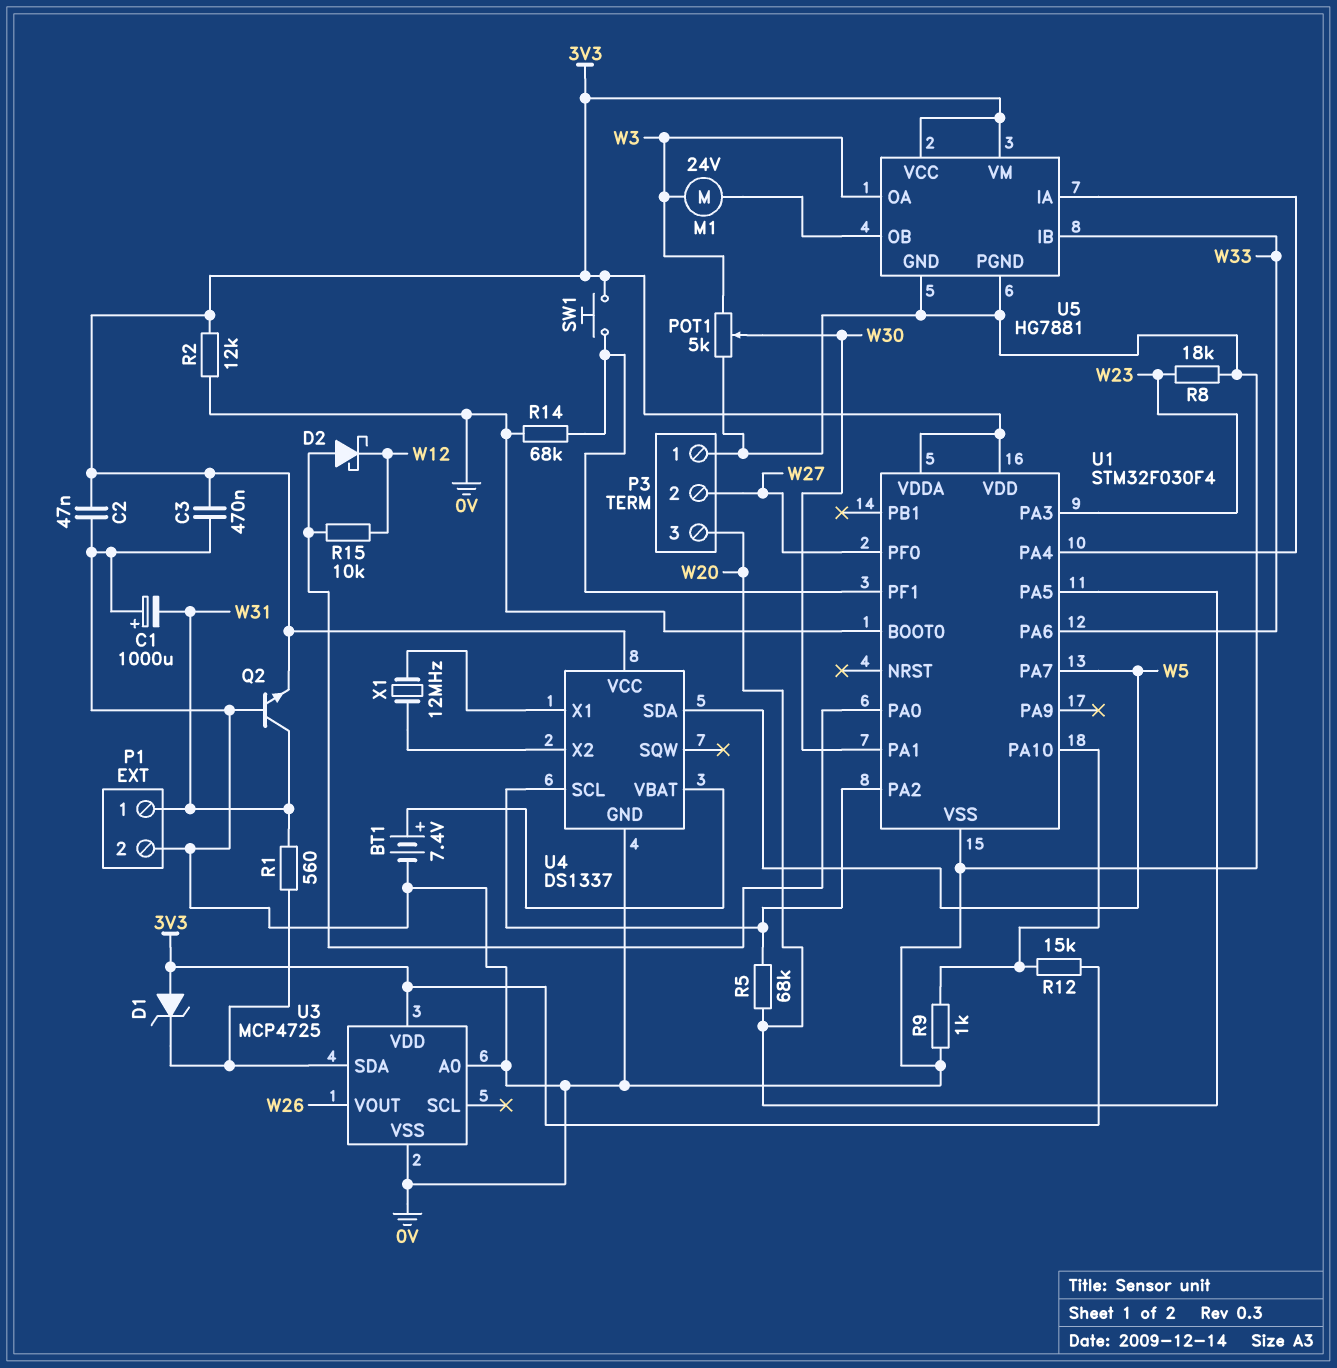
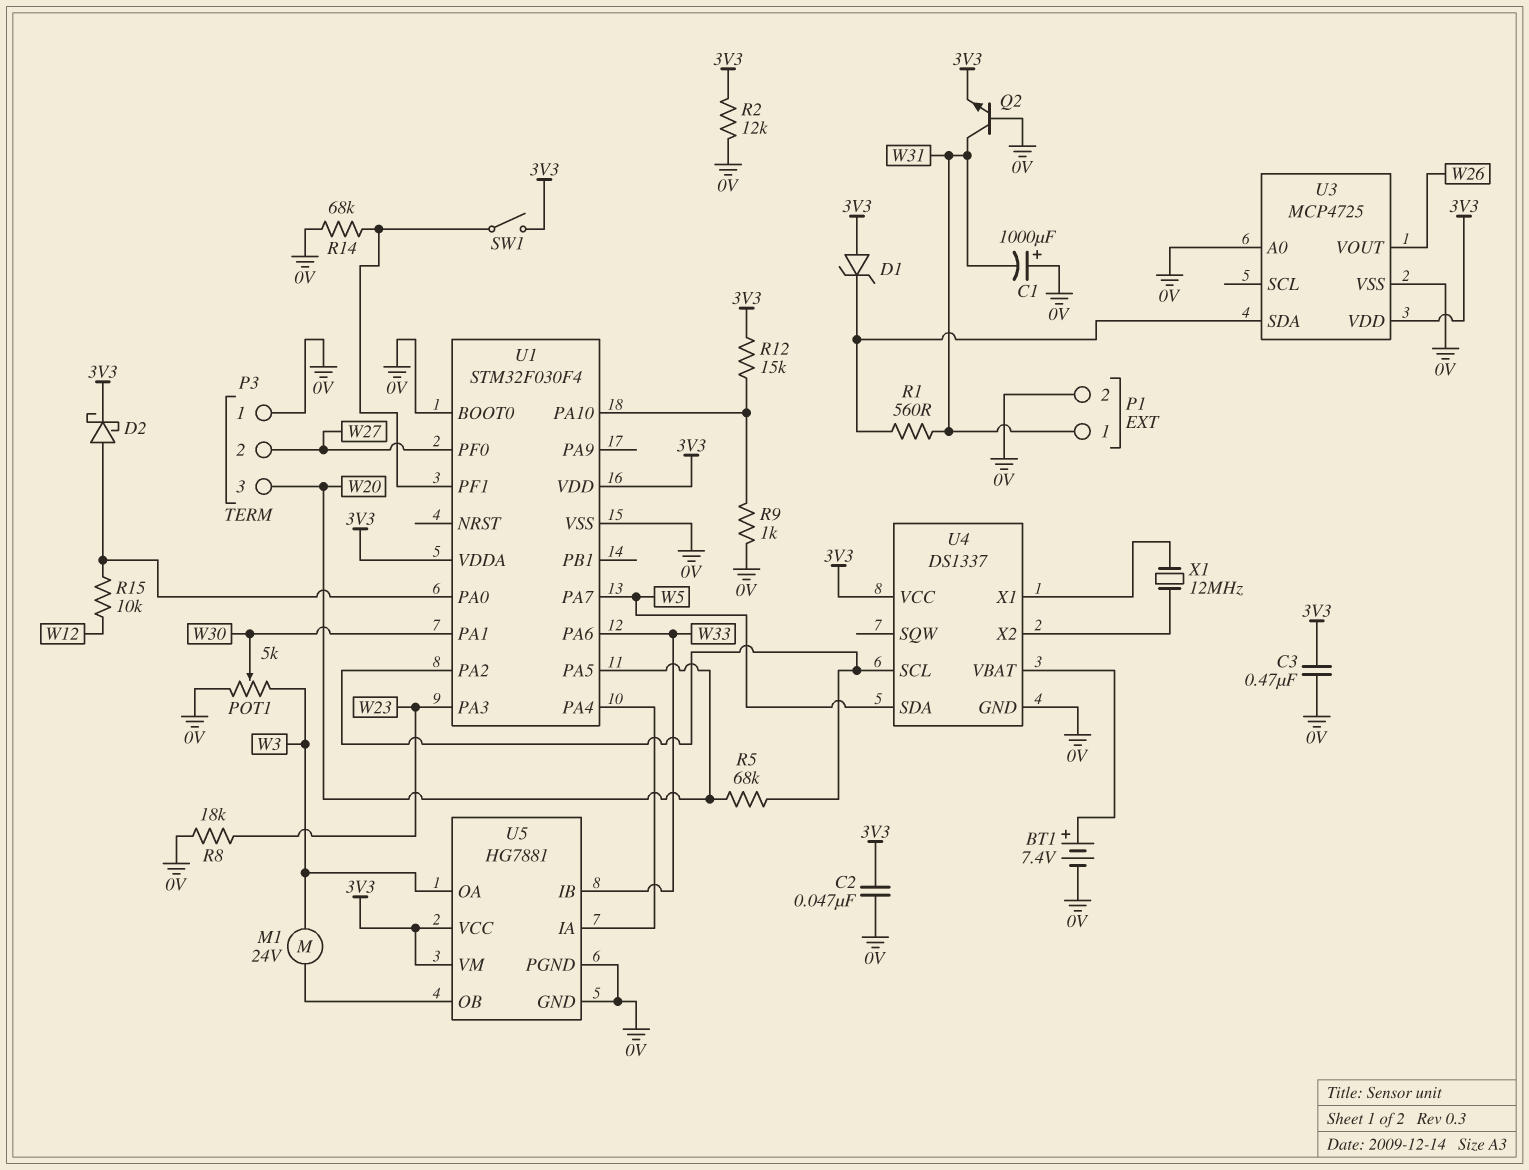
D2: schottky (A U1/PA0, K W12) -> schottky (A U1/PA0, K 3V3)
SW1: button (3V3, U1/PF1) -> switch (3V3, U1/PF1)

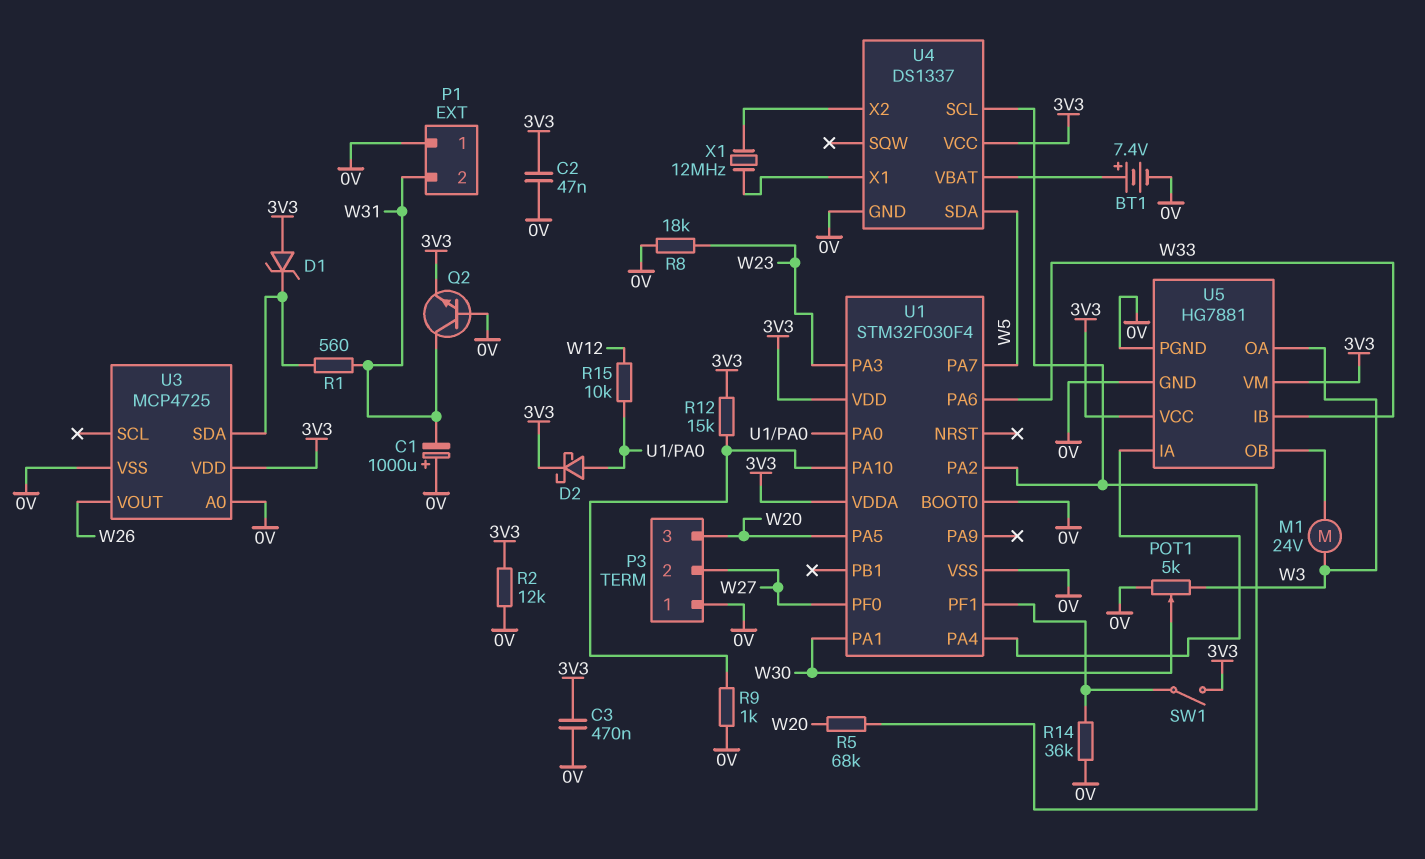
P1 pin 1: W31 -> 0V
P1 pin 2: 0V -> W31
R14: 68k (0V, U1/PF1) -> 36k (0V, U1/PF1)

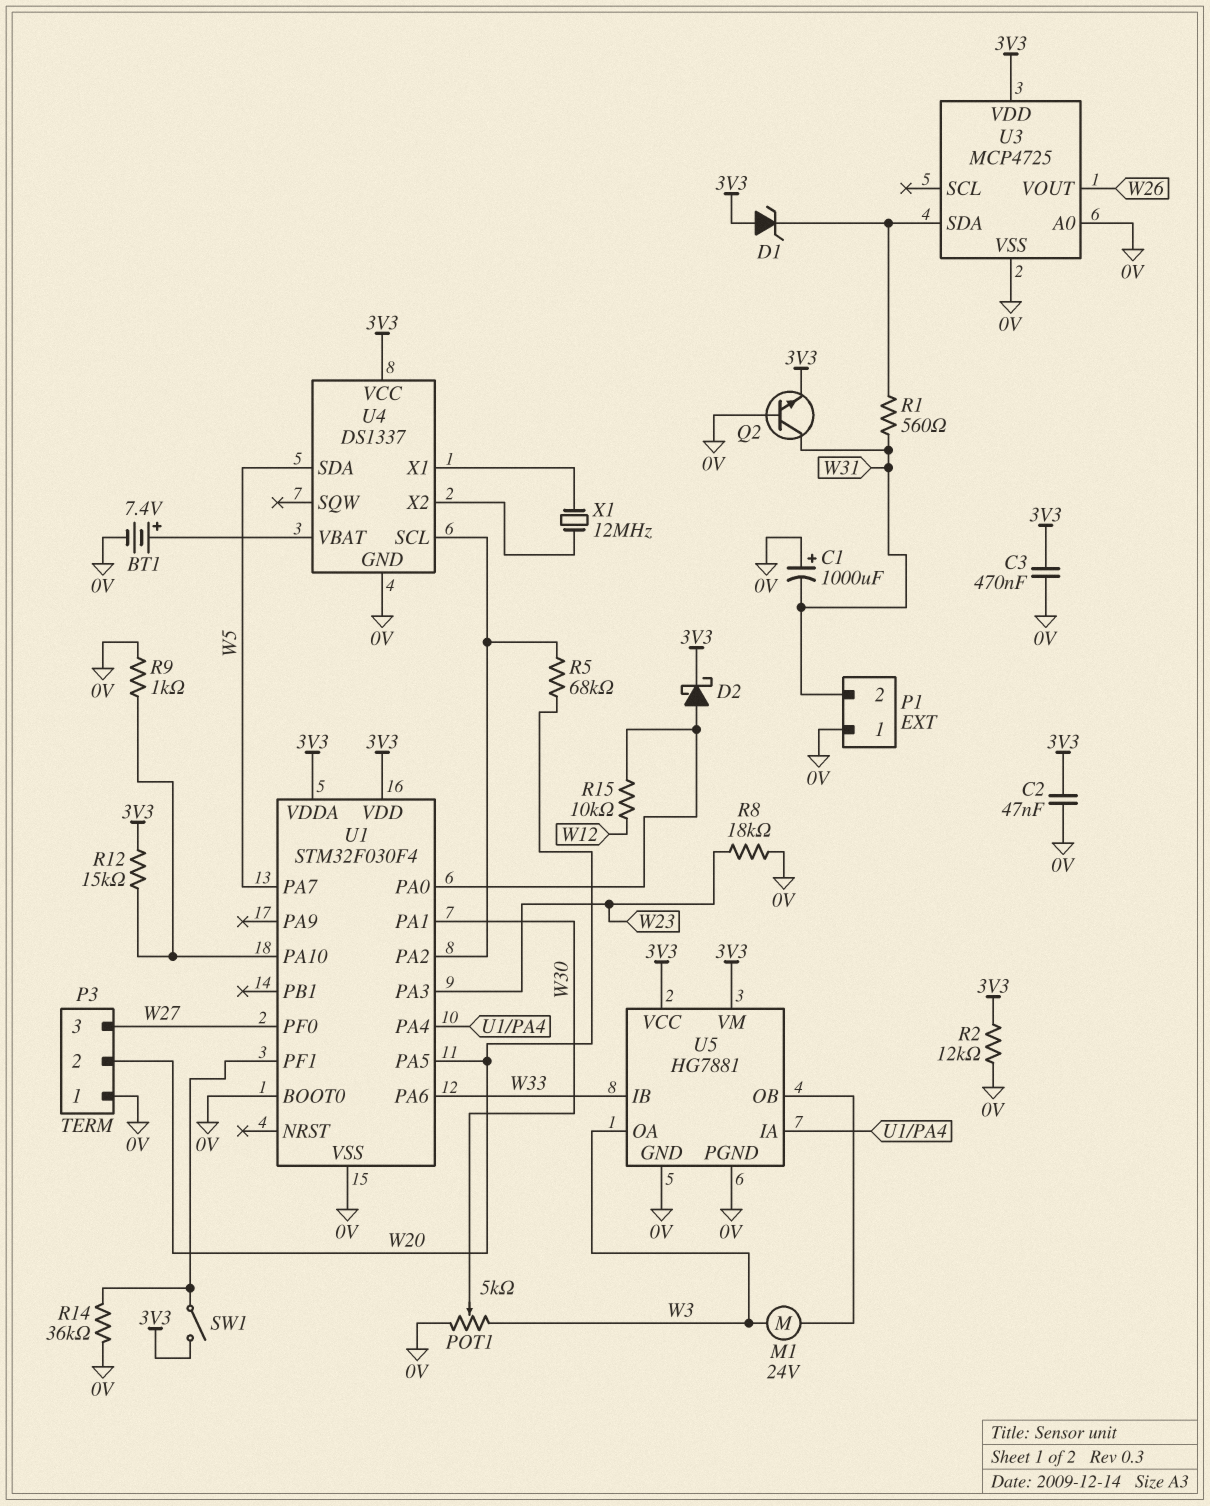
P3 pin 2: W27 -> W20
P3 pin 3: W20 -> W27

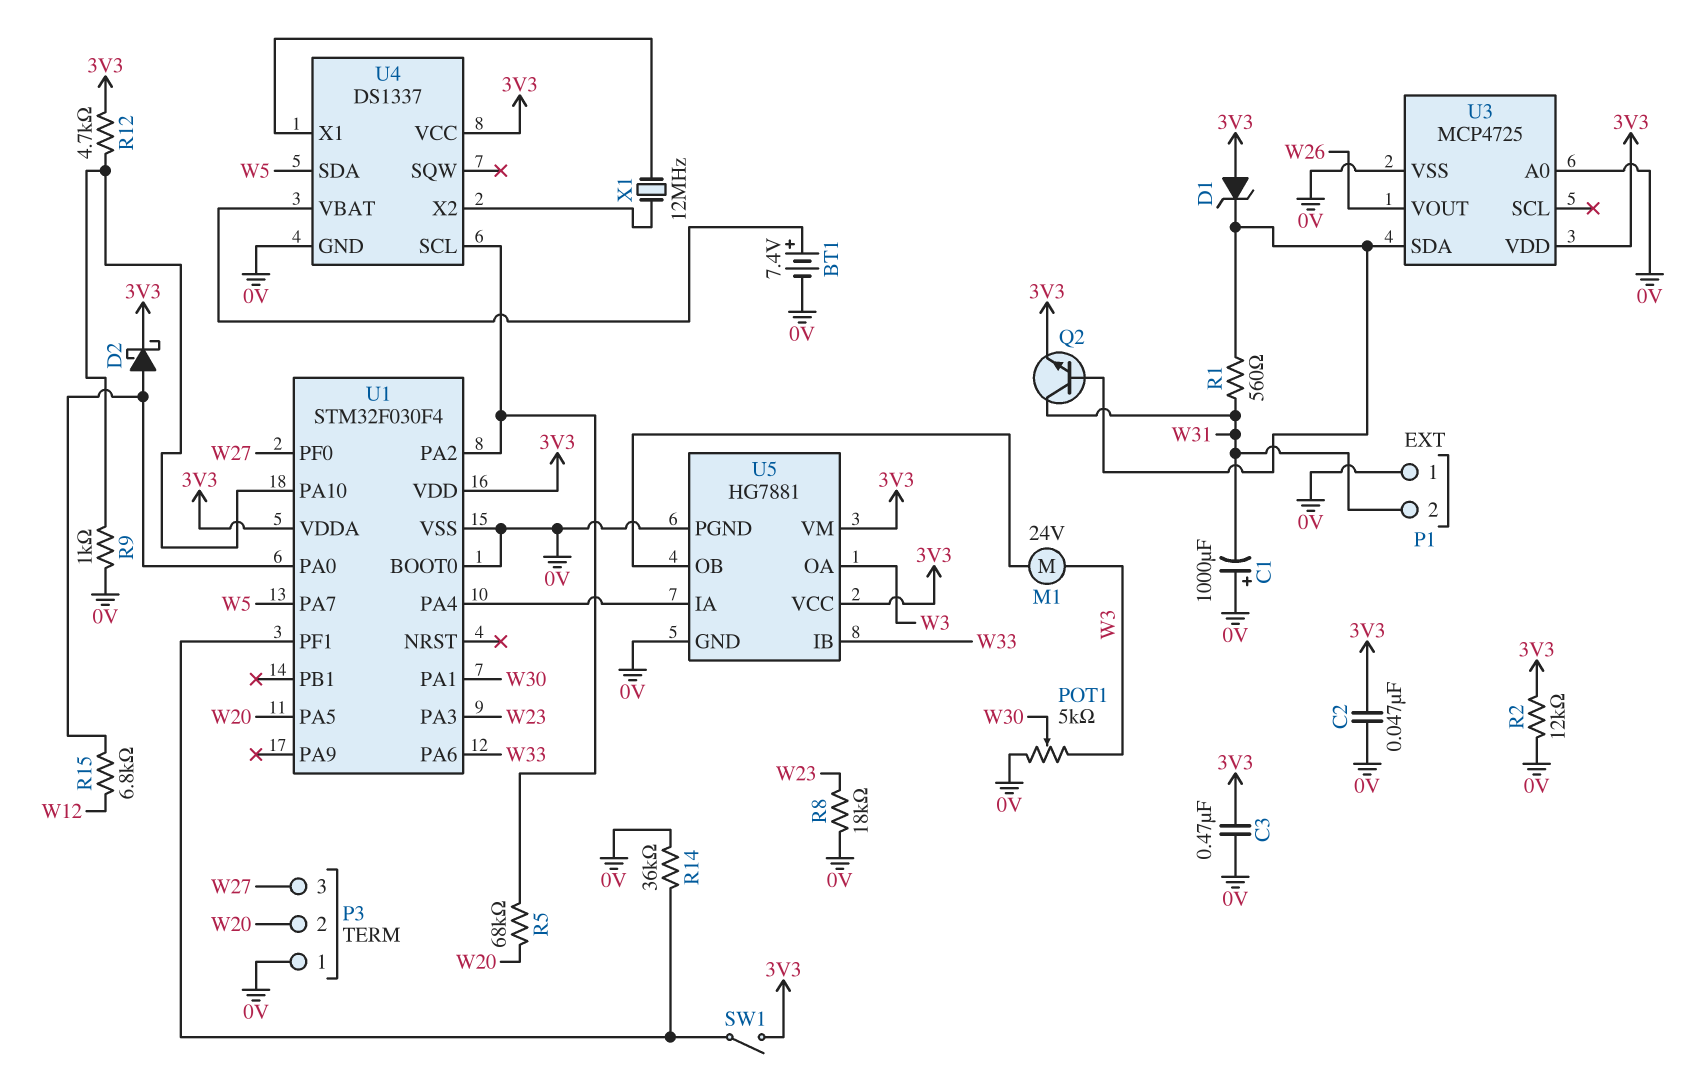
Q2: NPN (B 0V, C W31, E 3V3) -> NPN (B U3/SDA, C W31, E 3V3)
R12: 15k (3V3, U1/PA10) -> 4.7k (3V3, U1/PA10)
R15: 10k (U1/PA0, W12) -> 6.8k (U1/PA0, W12)

